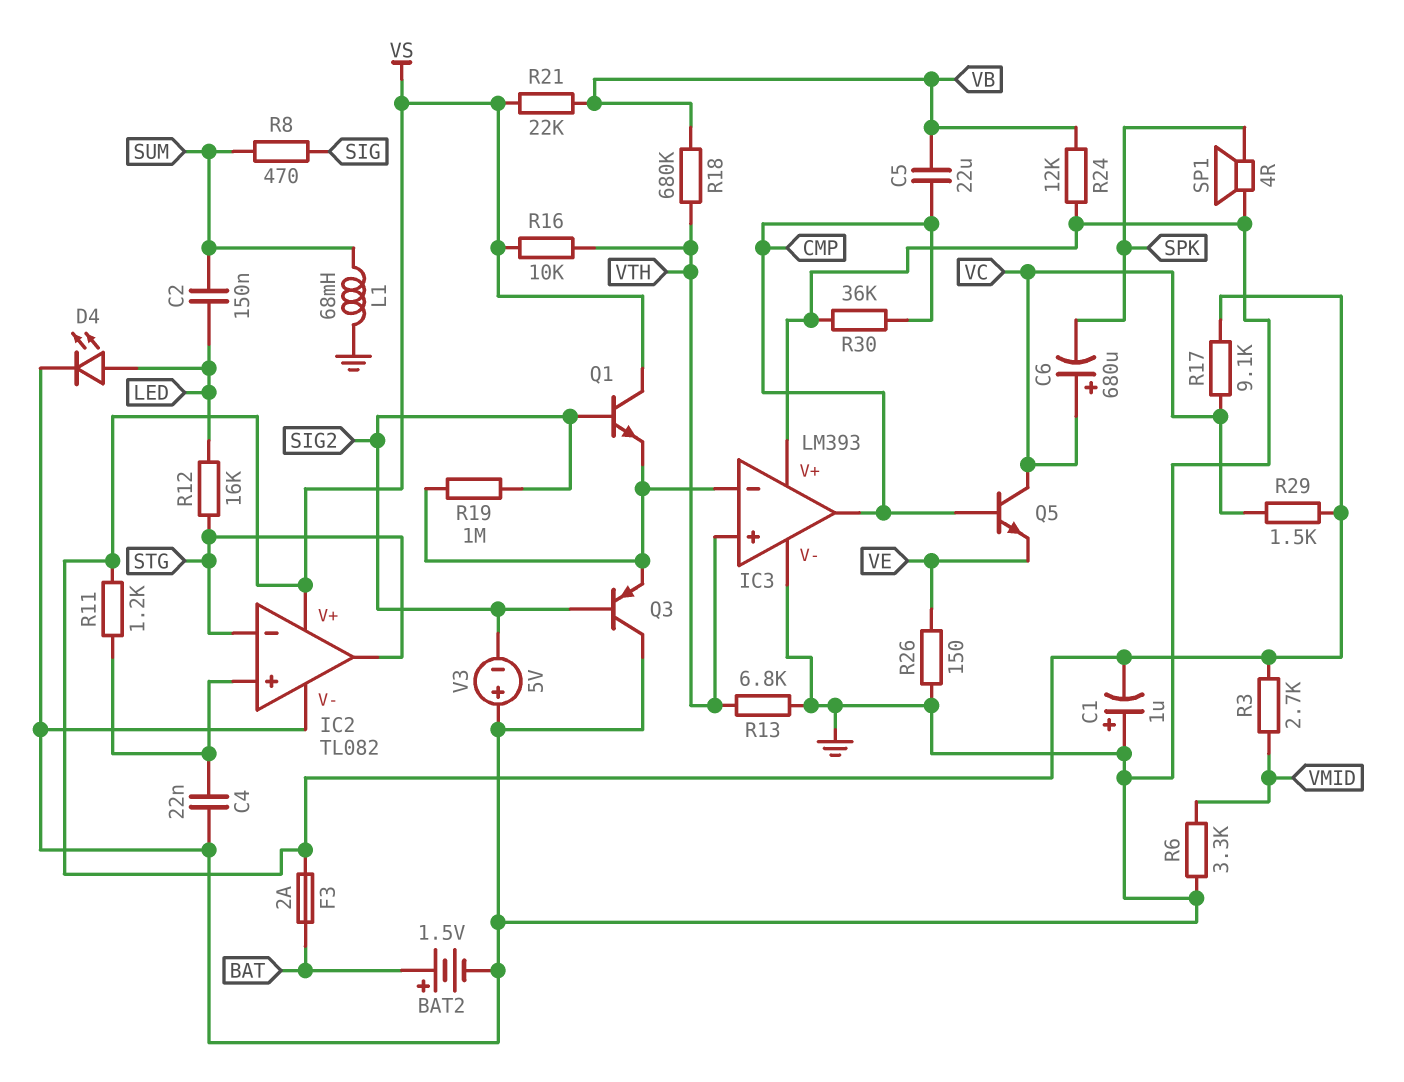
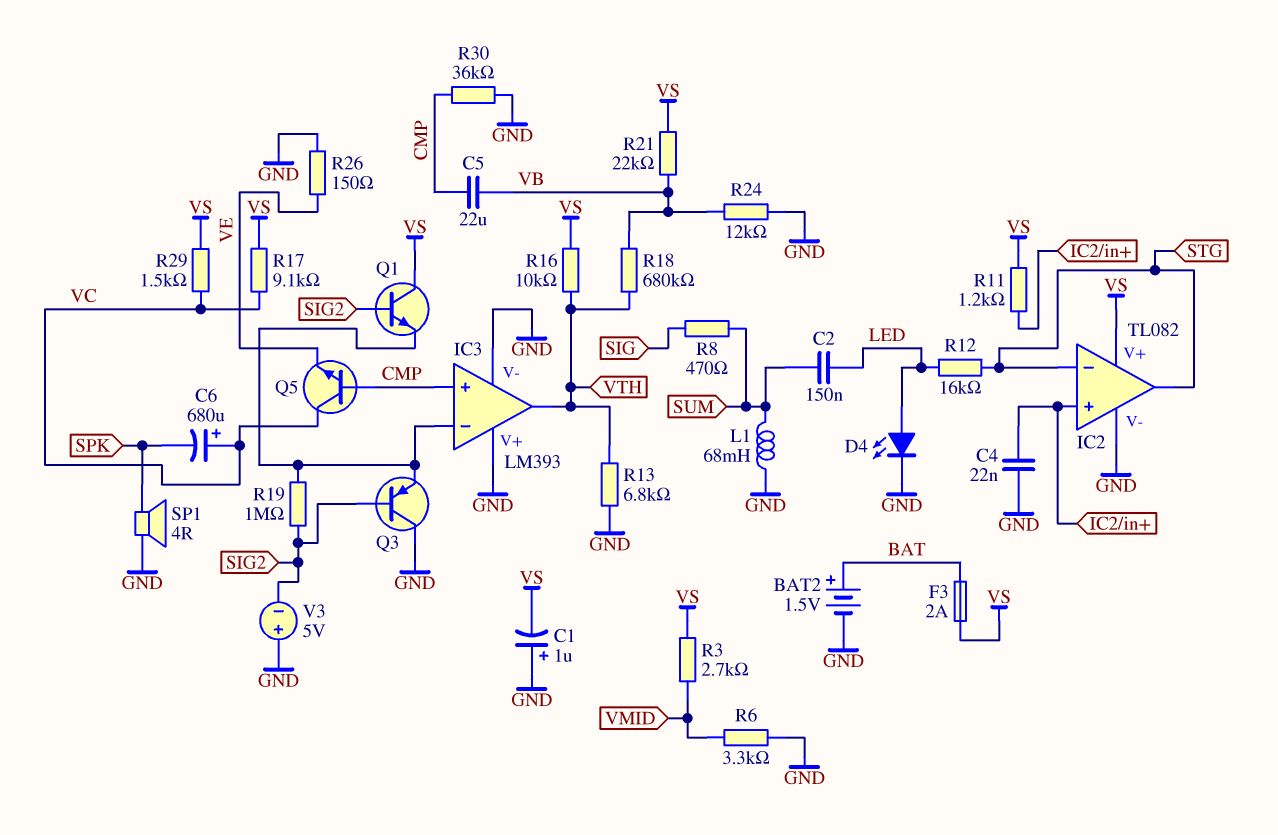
IC3 pin in+: VTH -> CMP
IC3 pin out: CMP -> VTH

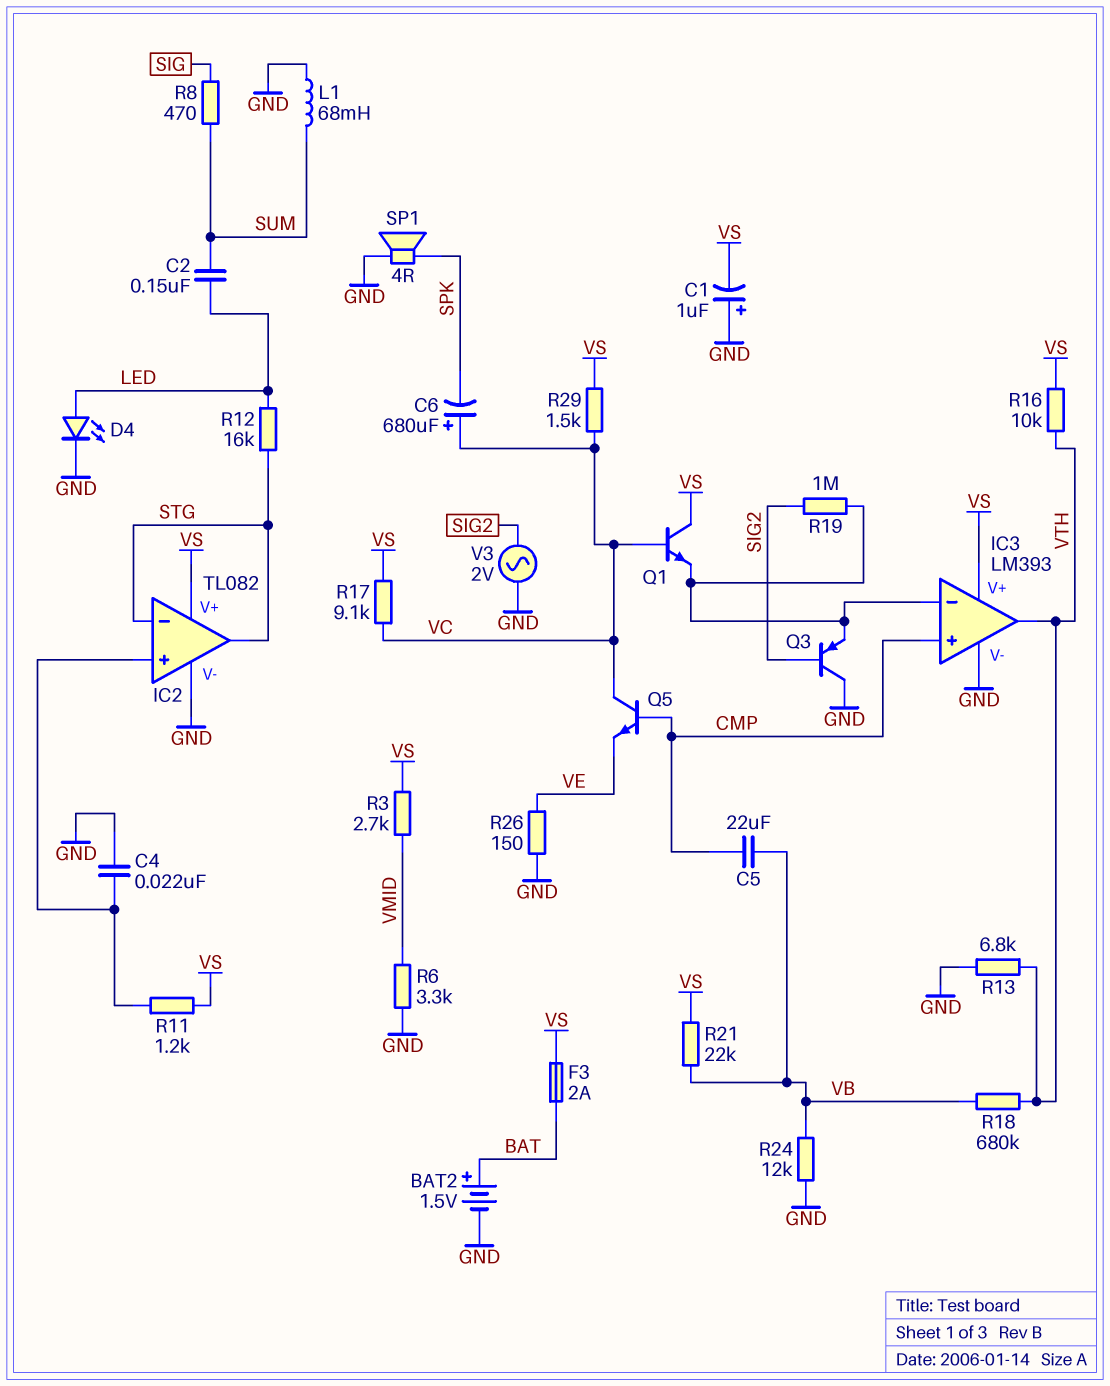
IC3 pin V+: GND -> VS
Q1: NPN (B SIG2, C VS, E IC3/in-) -> NPN (B VC, C VS, E IC3/in-)
R30: 36k (CMP, GND) -> none
V3: 5V (plus GND, minus SIG2) -> AC 2V (GND, SIG2)

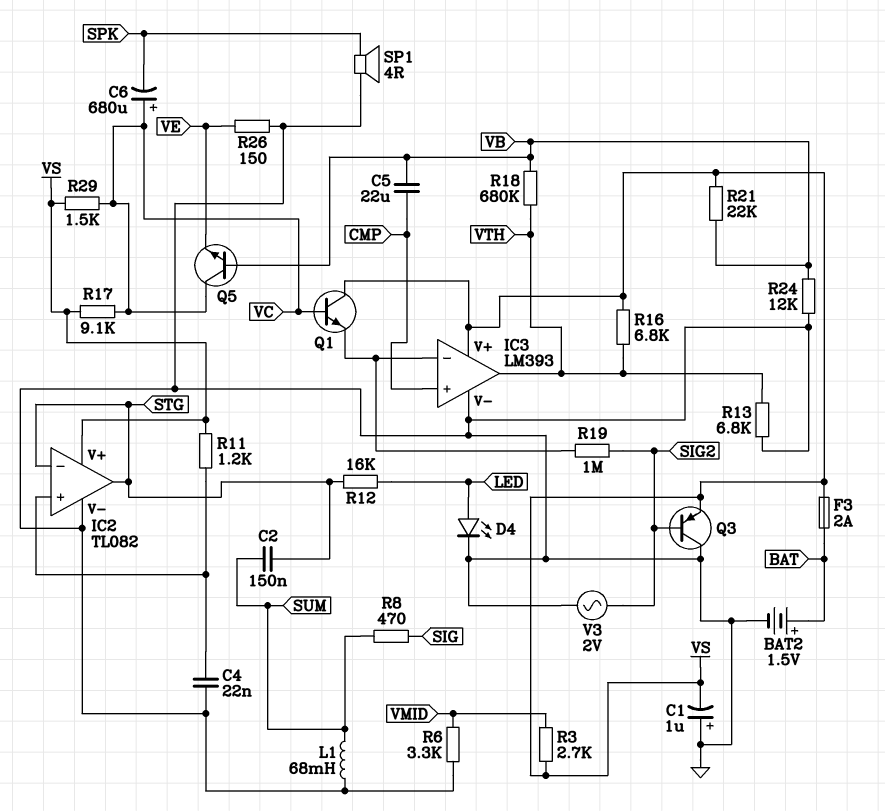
C2: 150nF (LED, SUM) -> 150nF (STG, SUM)
Q3: PNP (B SIG2, C GND, E IC3/in-) -> PNP (B SIG2, C GND, E VS)
Q5: NPN (B CMP, C VC, E VE) -> NPN (B VB, C VC, E VE)
R16: 10k (VS, VTH) -> 6.8k (VS, VTH)

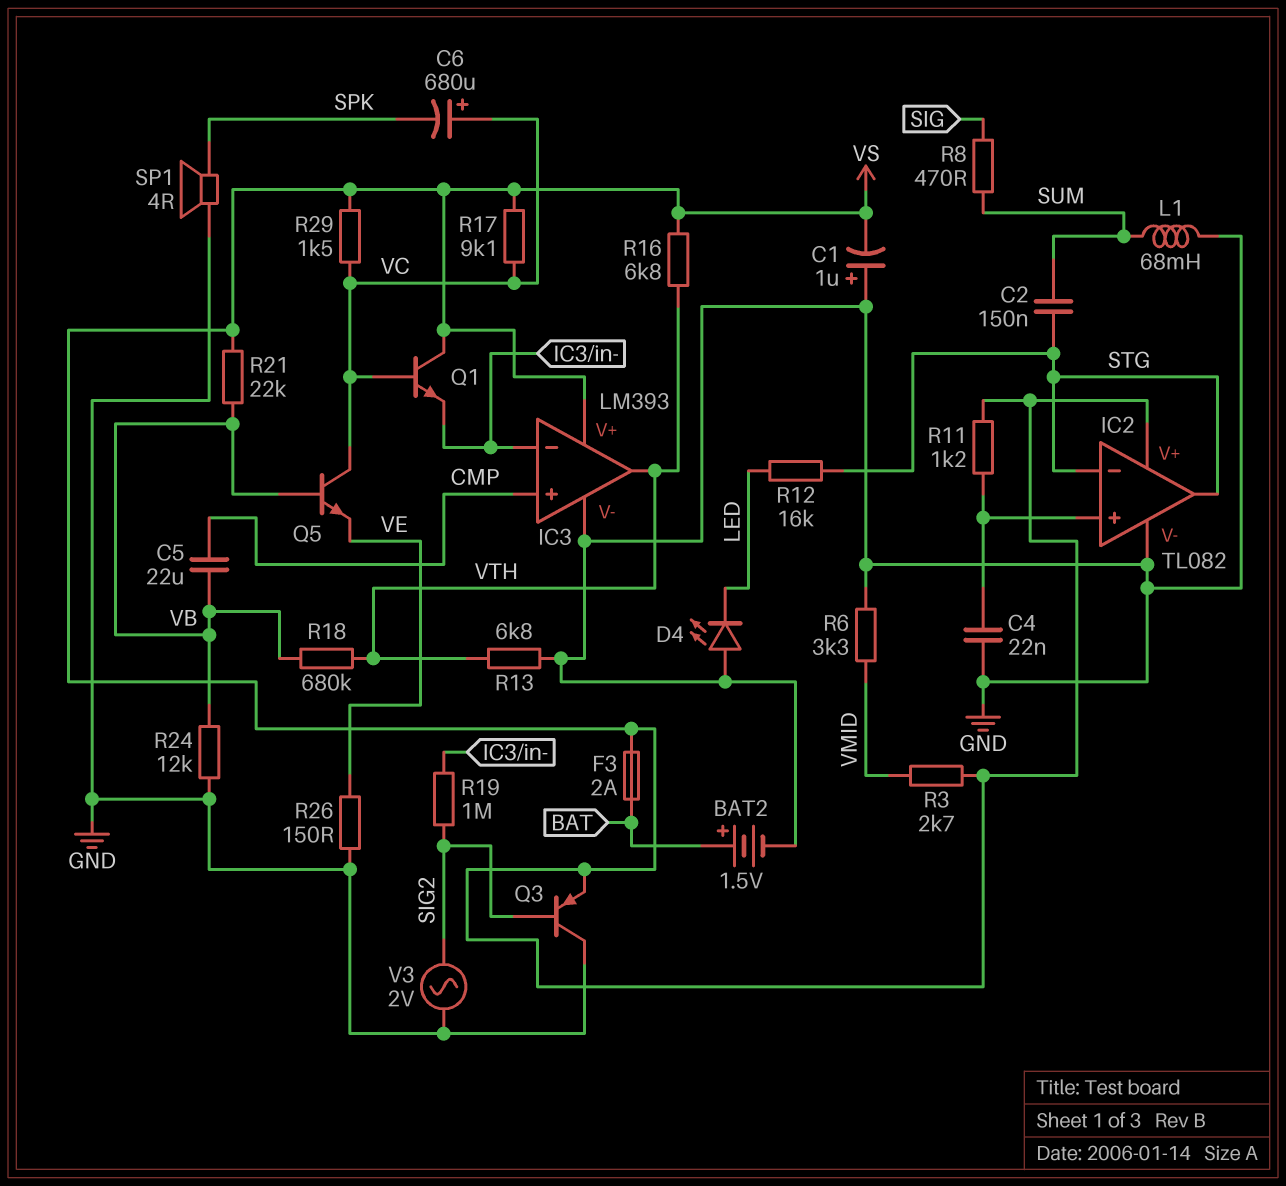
D4: LED (A LED, K GND) -> LED (A GND, K LED)

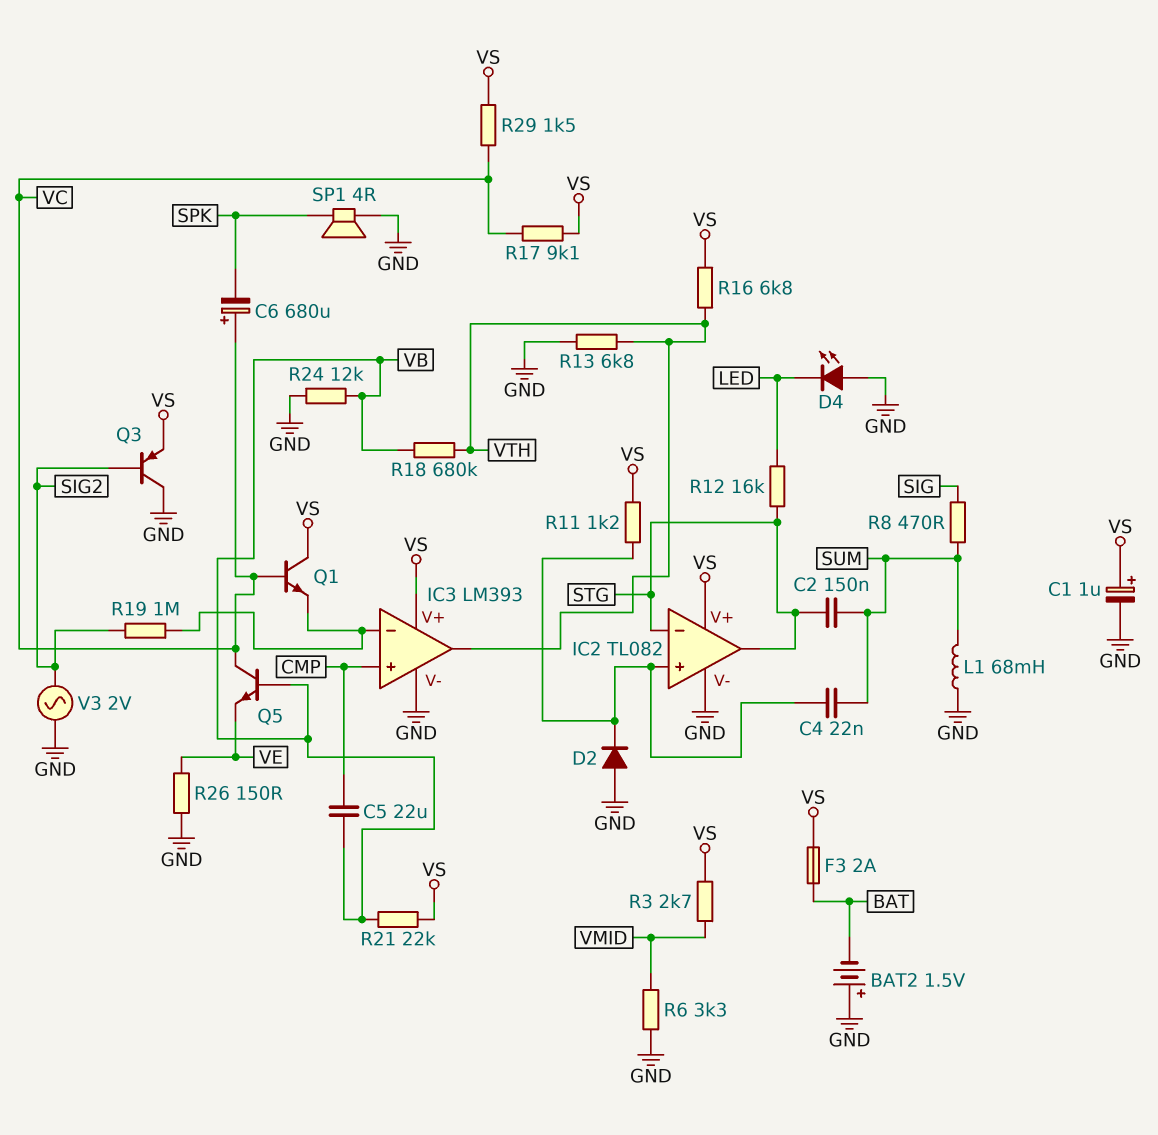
BAT2: 1.5V (plus BAT, minus GND) -> 1.5V (plus GND, minus BAT)
C1: 1uF (plus GND, minus VS) -> 1uF (plus VS, minus GND)
C4: 22nF (GND, IC2/in+) -> 22nF (IC2/in+, SUM)
D2: none -> diode (A GND, K IC2/in+)

